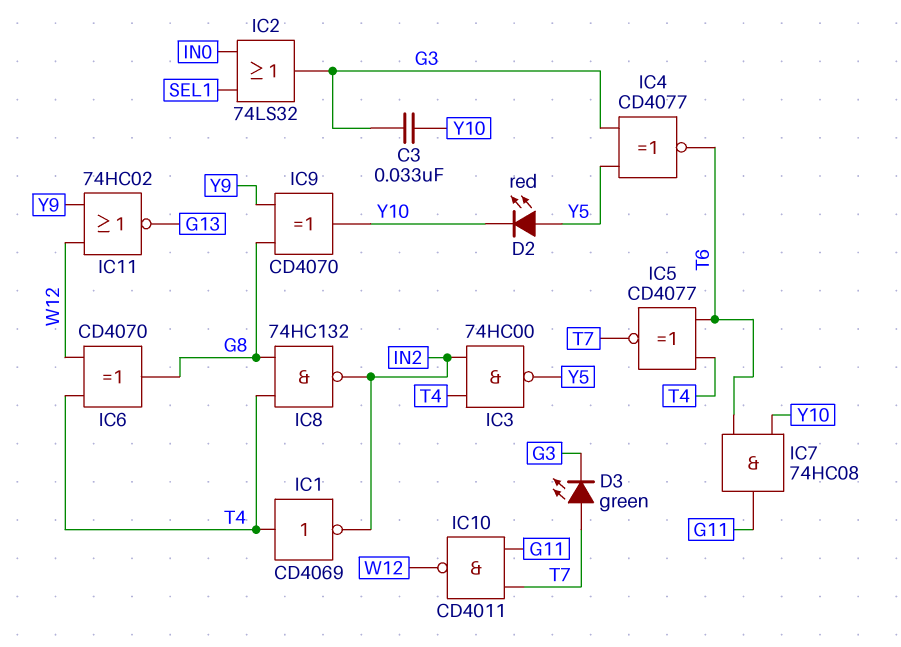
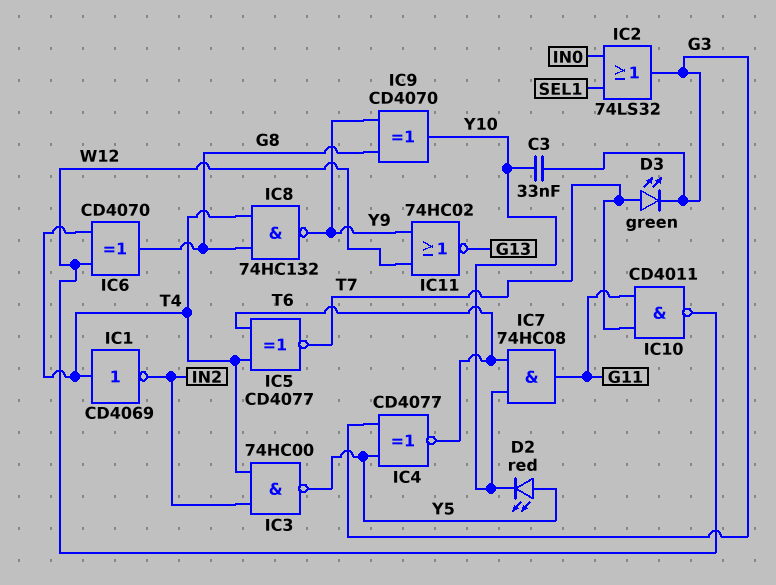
IC8: NAND 74HC132 (in G8, in T4, out IN2) -> NAND 74HC132 (in G8, in T4, out Y9)

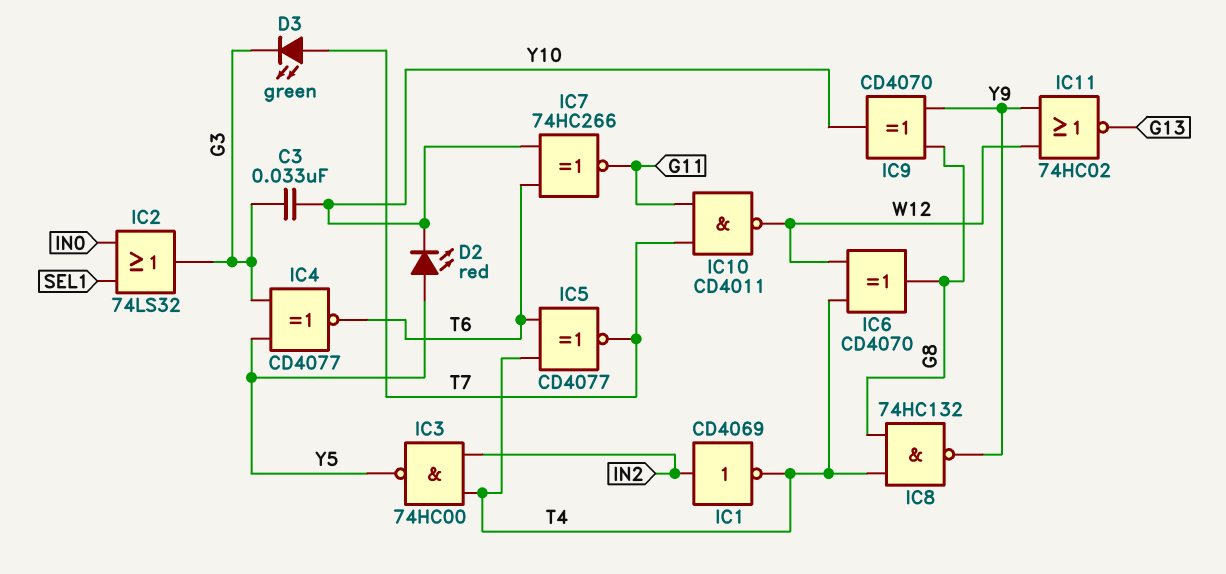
IC1: NOT CD4069 (in T4, out IN2) -> NOT CD4069 (in IN2, out T4)
IC7: AND 74HC08 (in T6, in Y10, out G11) -> XNOR 74HC266 (in T6, in Y10, out G11)

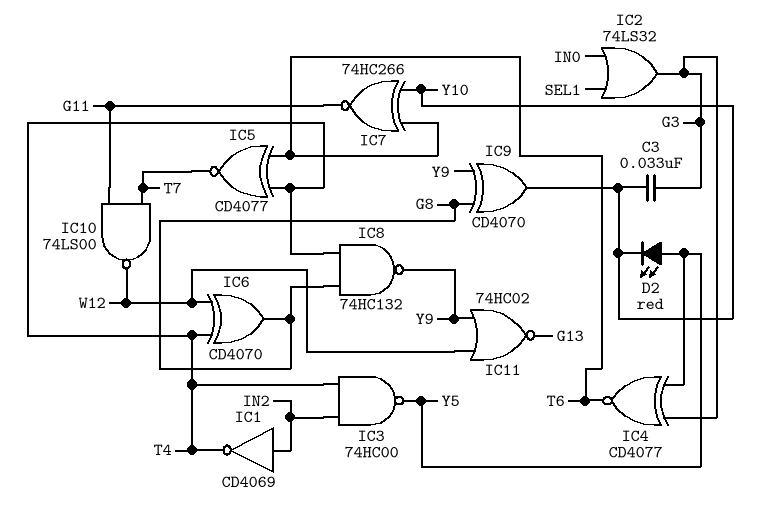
D3: LED green (A T7, K G3) -> none
IC10: NAND CD4011 (in G11, in T7, out W12) -> NAND 74LS00 (in G11, in T7, out W12)

